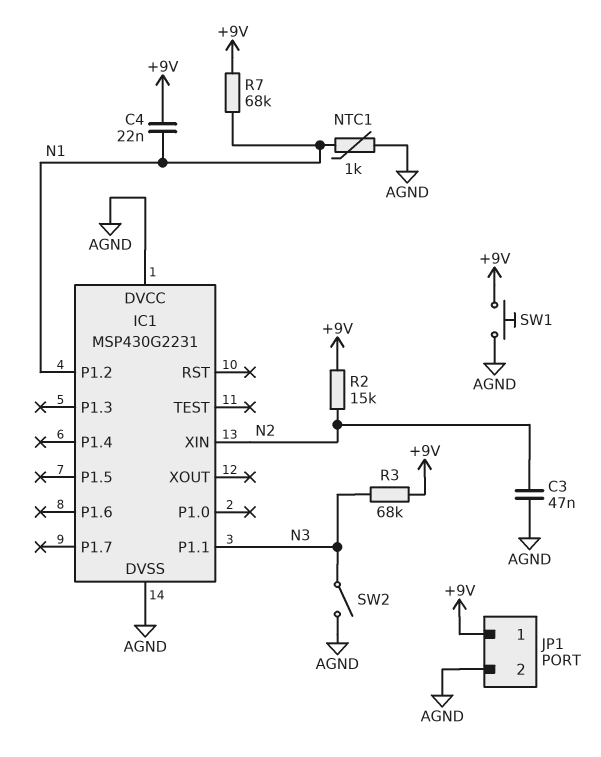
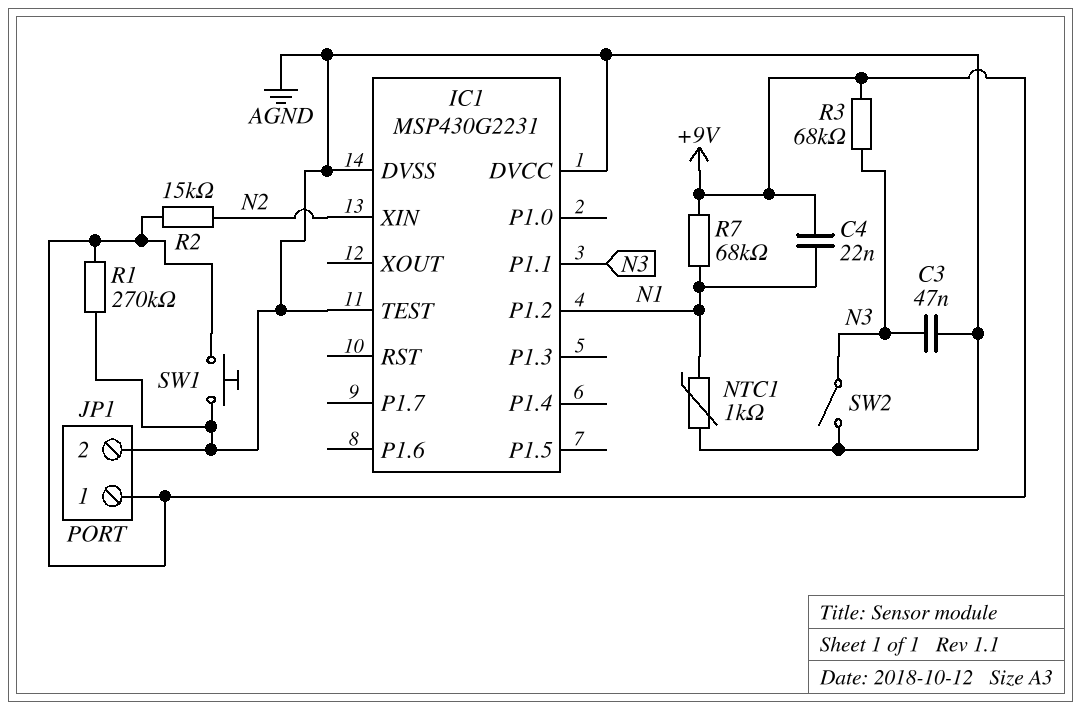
C3: 47nF (AGND, N2) -> 47nF (AGND, N3)
IC1 pin TEST: none -> AGND
R1: none -> 270k (+9V, AGND)

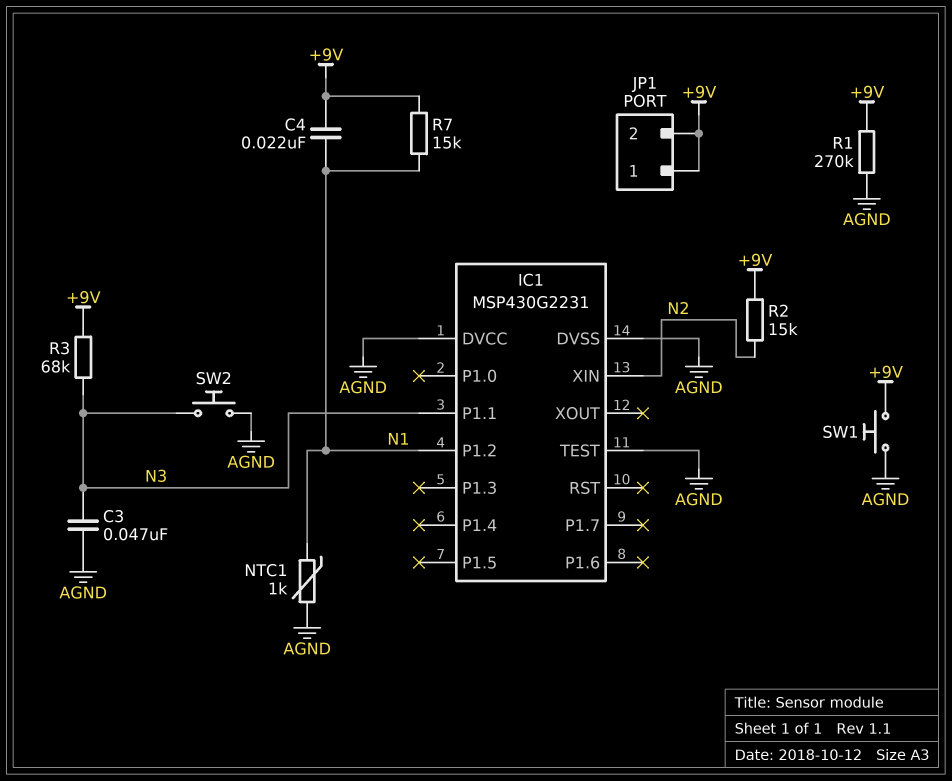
JP1 pin 2: AGND -> +9V
R7: 68k (+9V, N1) -> 15k (+9V, N1)
SW2: switch (AGND, N3) -> button (AGND, N3)

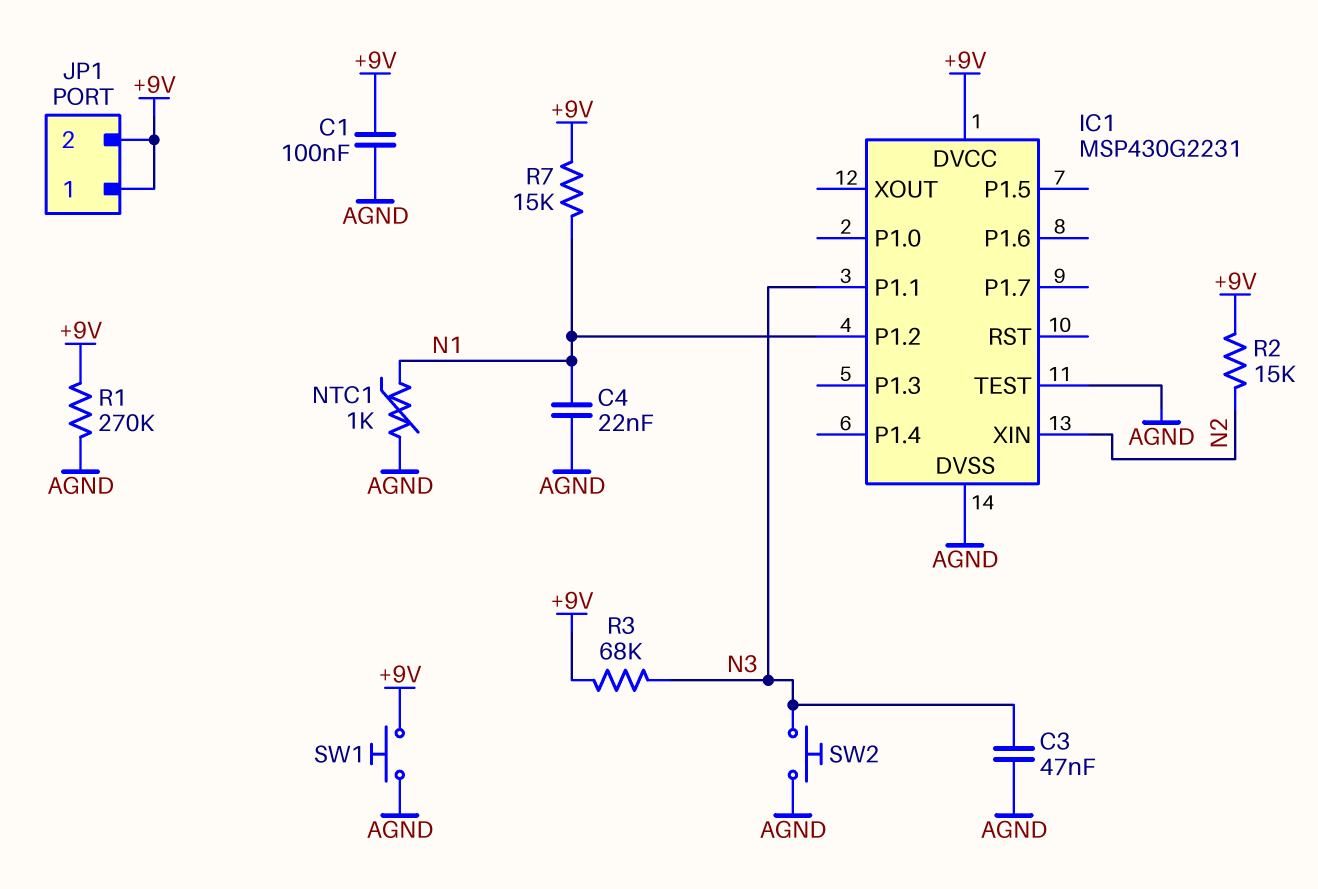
C1: none -> 100nF (+9V, AGND)
C4: 22nF (+9V, N1) -> 22nF (AGND, N1)
IC1 pin DVCC: AGND -> +9V

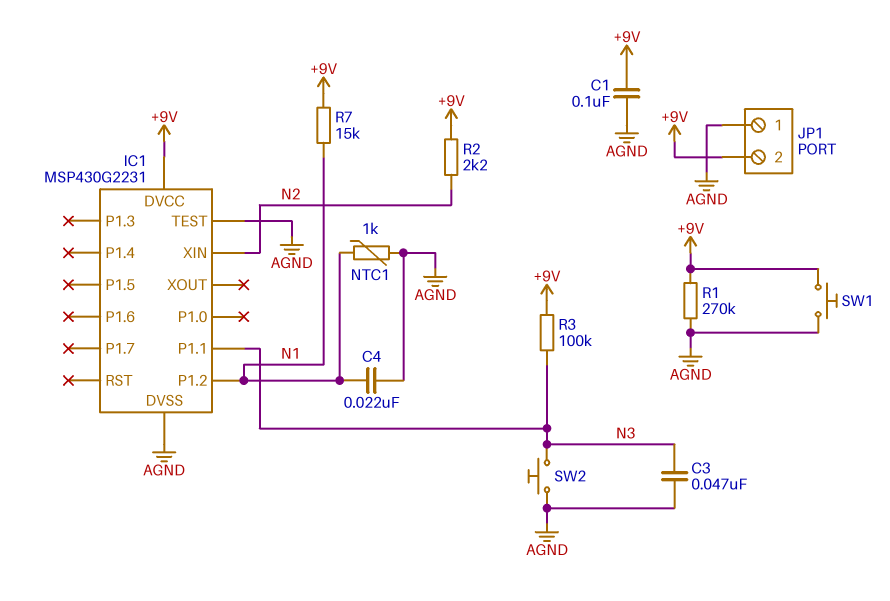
JP1 pin 1: +9V -> AGND
R2: 15k (+9V, N2) -> 2.2k (+9V, N2)
R3: 68k (+9V, N3) -> 100k (+9V, N3)

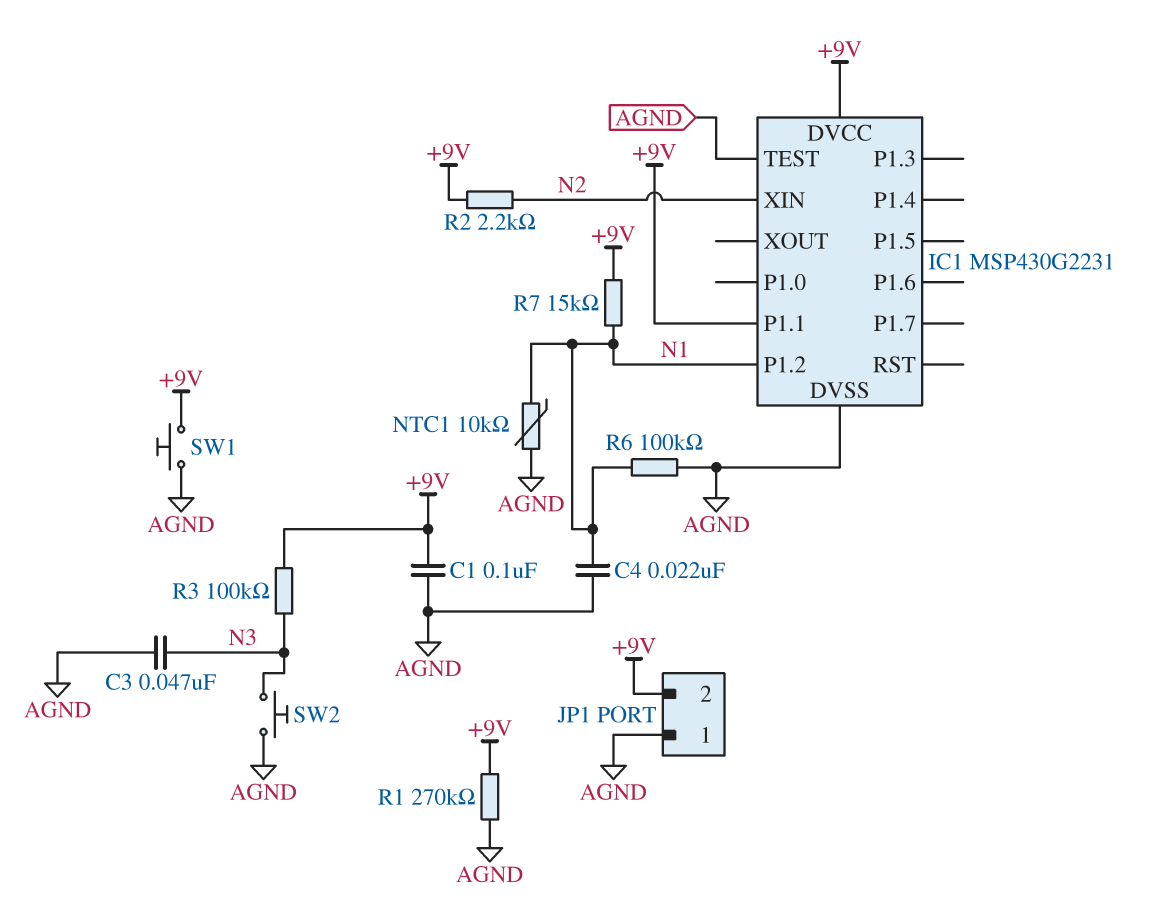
IC1 pin P1.1: N3 -> +9V
NTC1: 1k (AGND, N1) -> 10k (AGND, N1)
R6: none -> 100k (AGND, N1)

